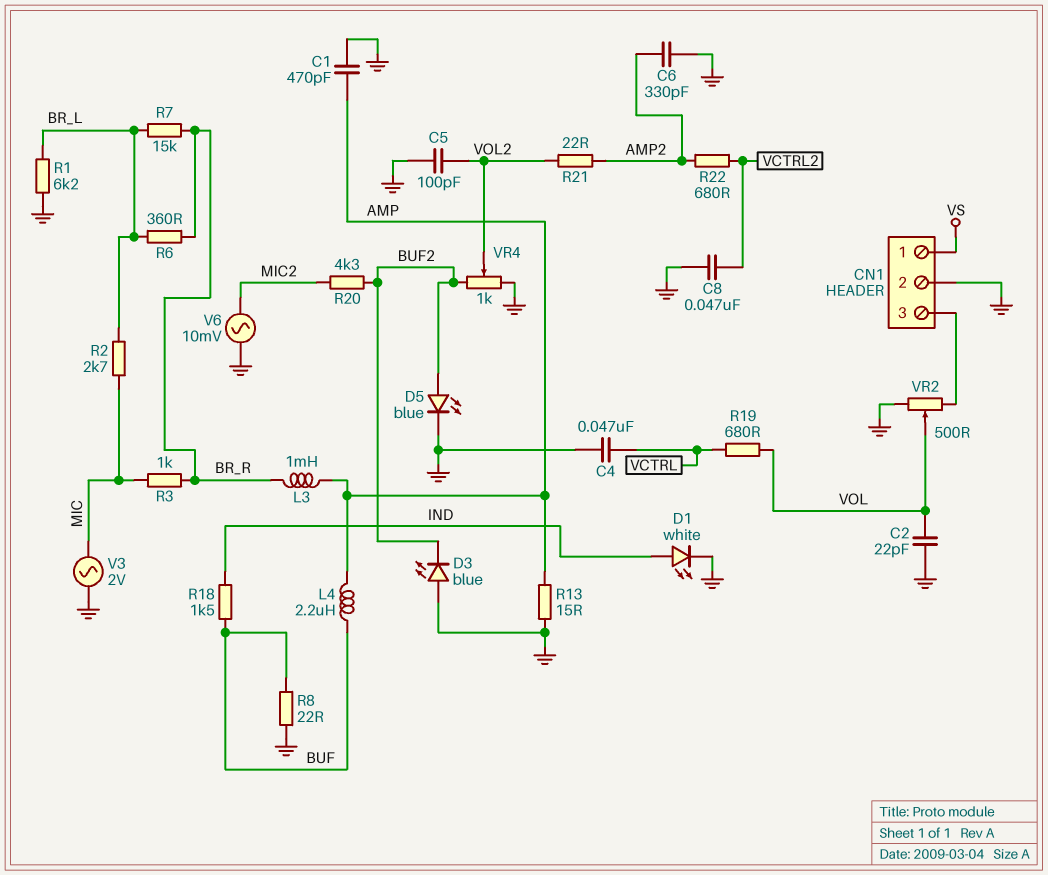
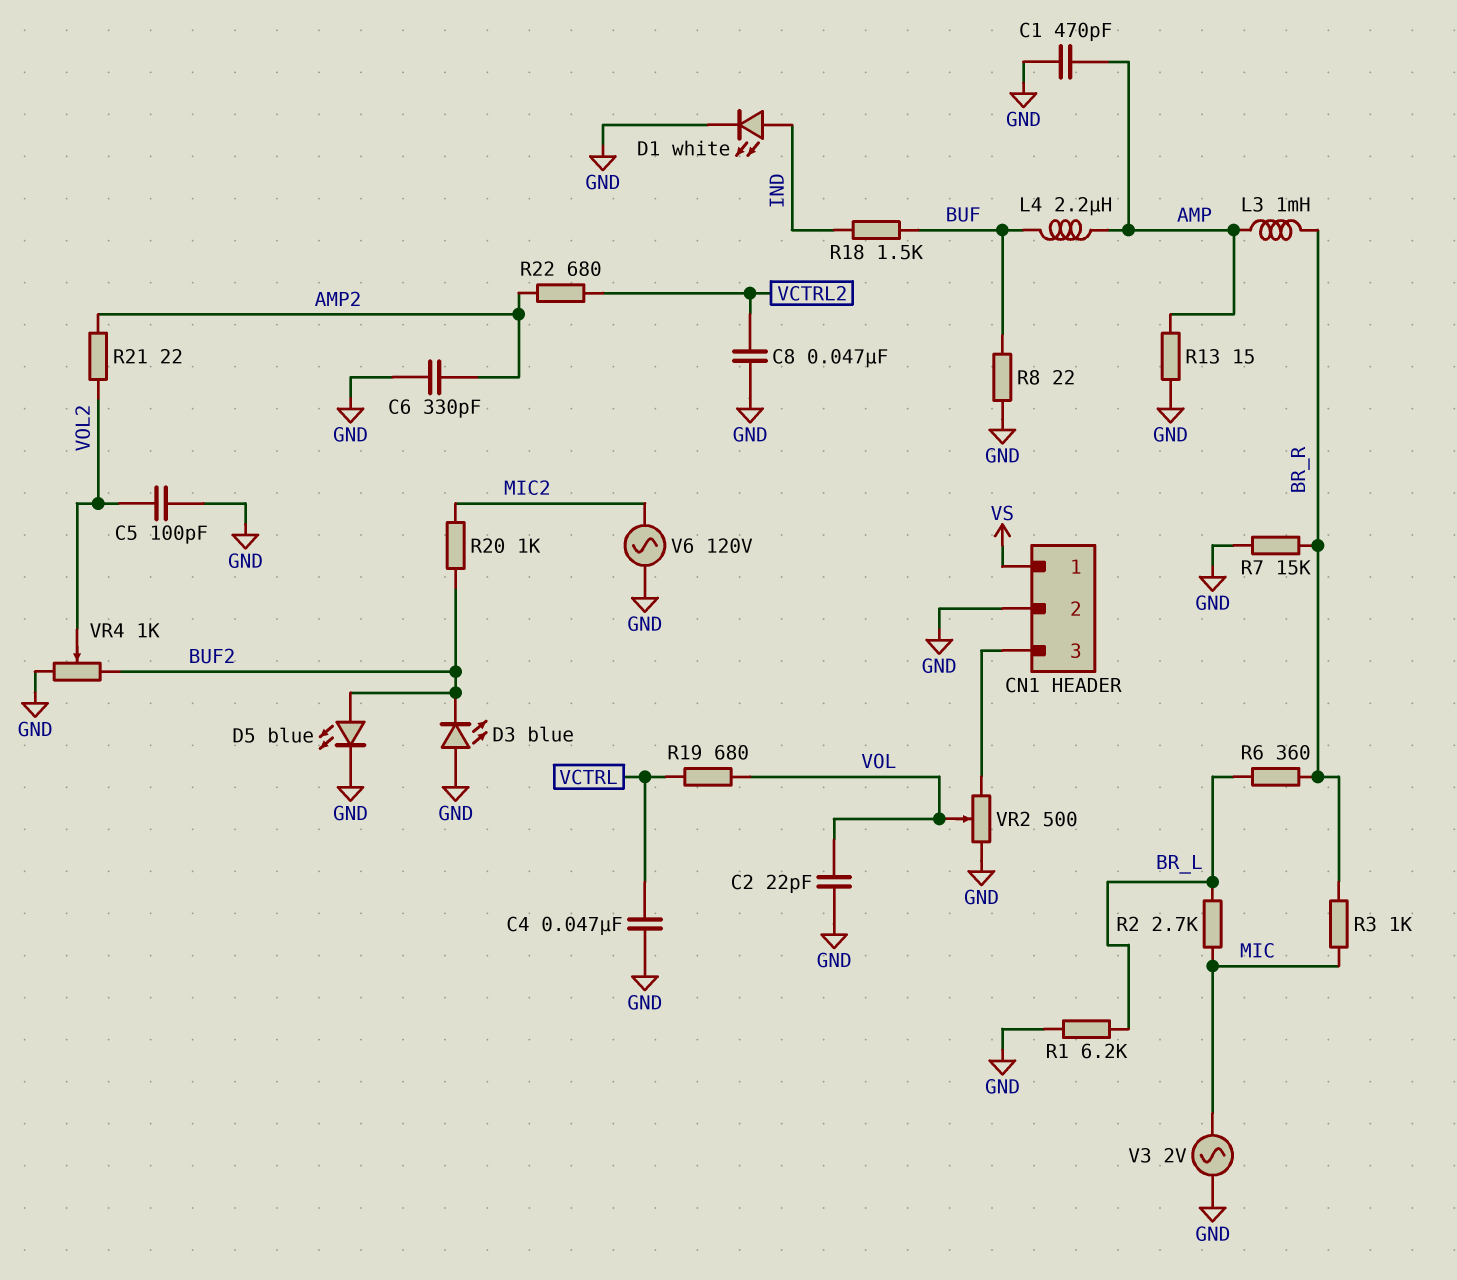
R7: 15k (BR_L, BR_R) -> 15k (BR_R, GND)
R20: 4.3k (BUF2, MIC2) -> 1k (BUF2, MIC2)
V6: AC 10mV (GND, MIC2) -> AC 120V (GND, MIC2)

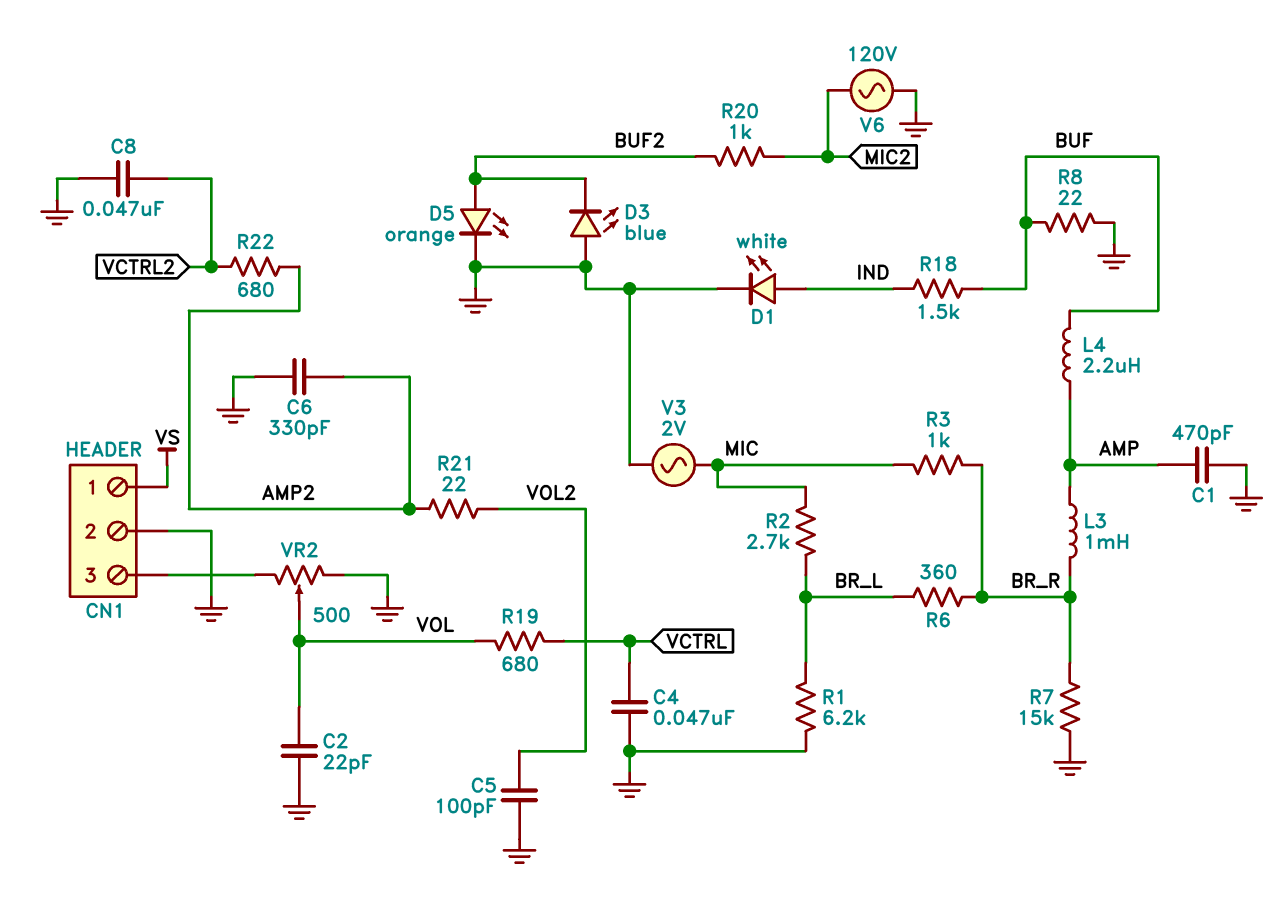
D5: LED blue (A BUF2, K GND) -> LED orange (A BUF2, K GND)
R13: 15 (AMP, GND) -> none
VR4: 1k (BUF2, GND, wiper VOL2) -> none

